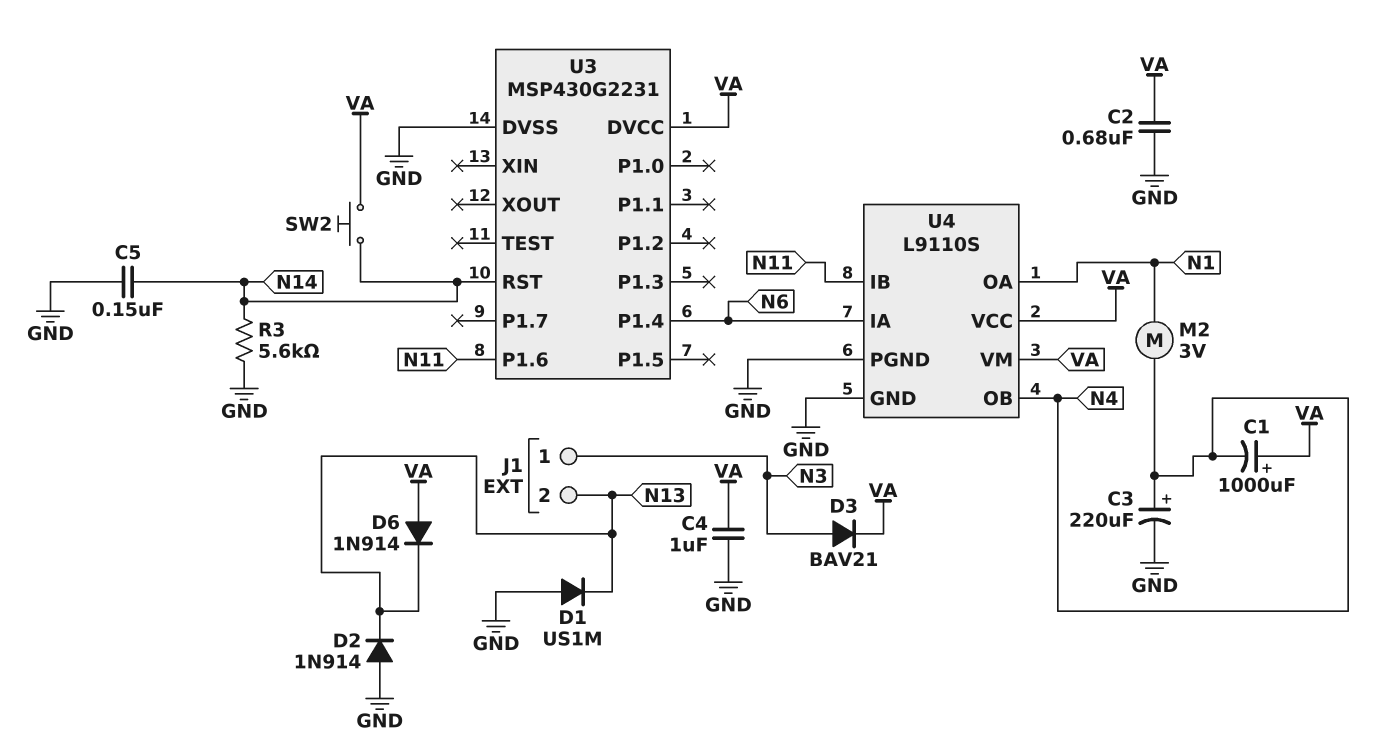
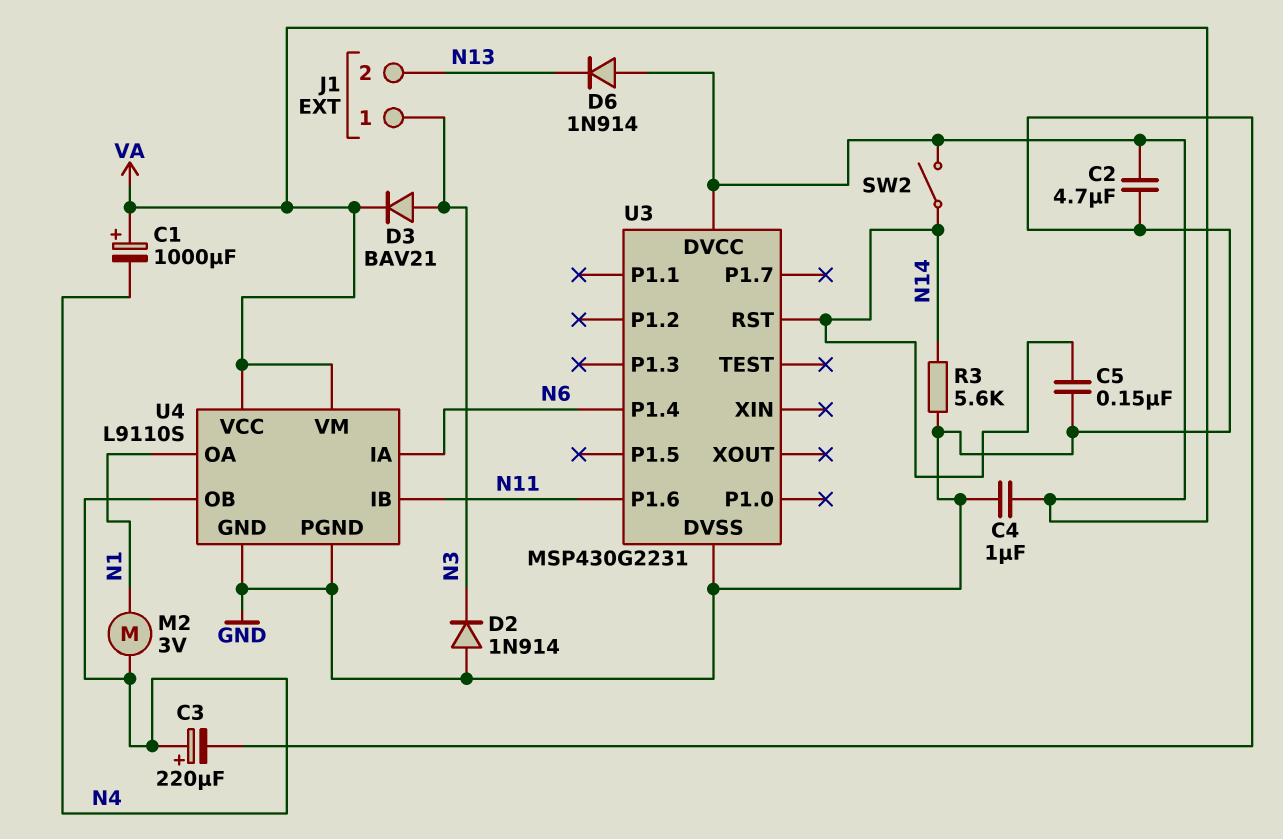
C2: 680nF (GND, VA) -> 4.7uF (GND, VA)
D1: diode US1M (A GND, K N13) -> none
D2: diode 1N914 (A GND, K N13) -> diode 1N914 (A GND, K N3)
SW2: button (N14, VA) -> switch (N14, VA)

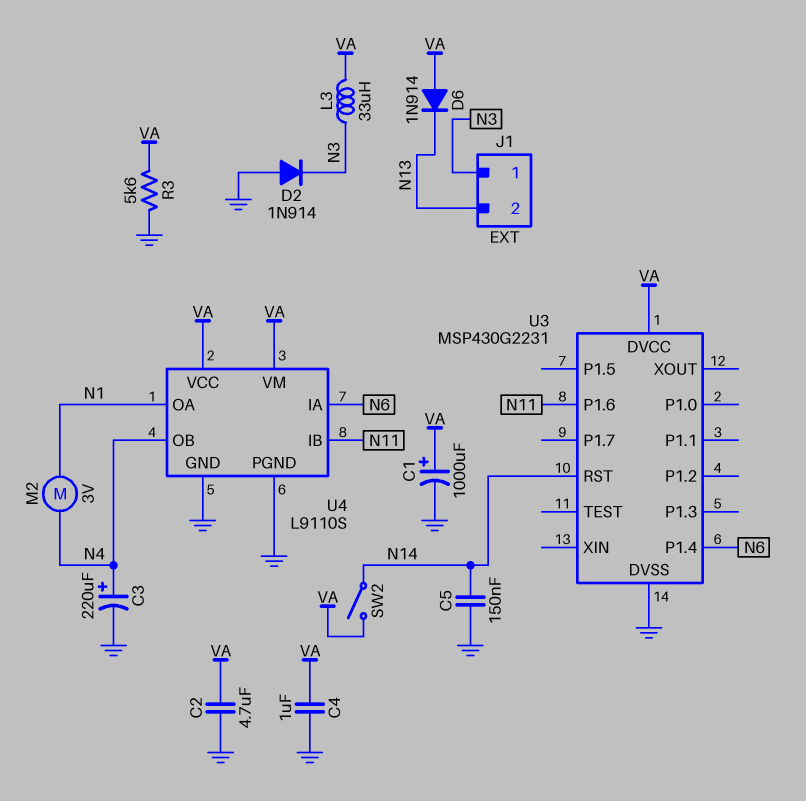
C1: 1000uF (plus VA, minus N4) -> 1000uF (plus VA, minus GND)
D3: diode BAV21 (A N3, K VA) -> none
L3: none -> 33uH (N3, VA)
R3: 5.6k (GND, N14) -> 5.6k (GND, VA)

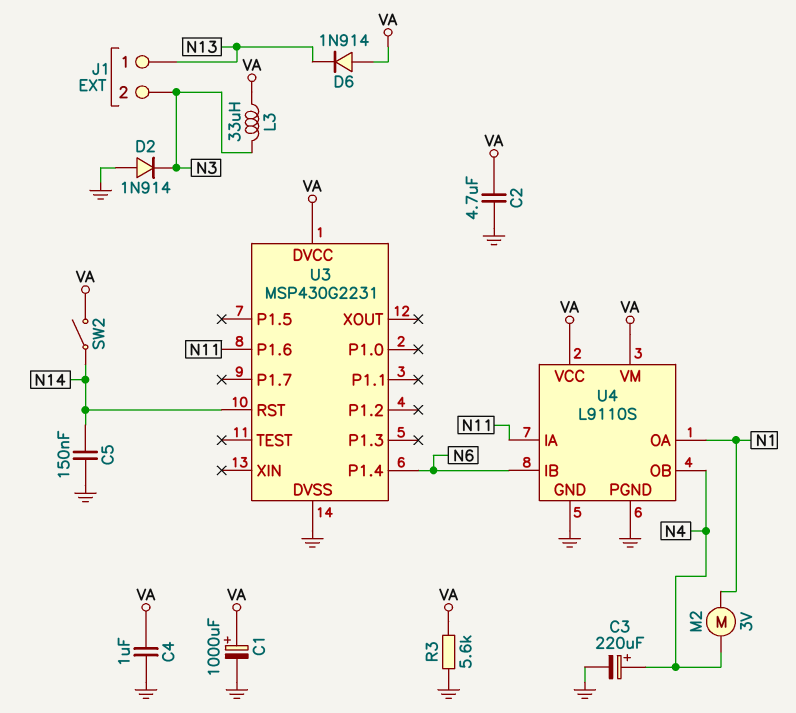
J1 pin 1: N3 -> N13
J1 pin 2: N13 -> N3
U4 pin IA: N6 -> N11
U4 pin IB: N11 -> N6

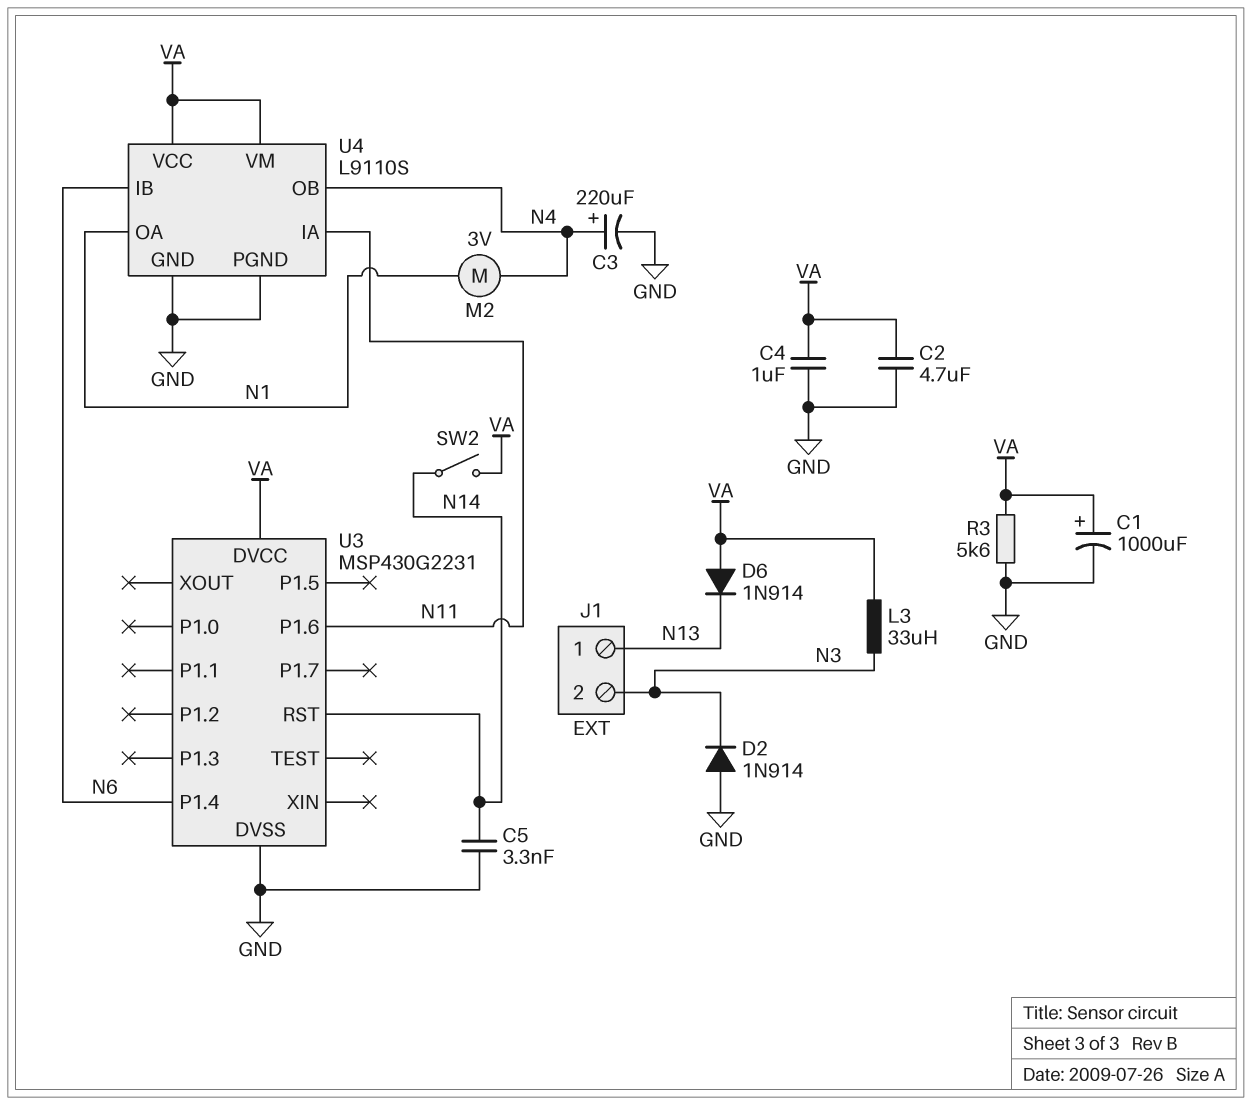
C5: 150nF (GND, N14) -> 3.3nF (GND, N14)

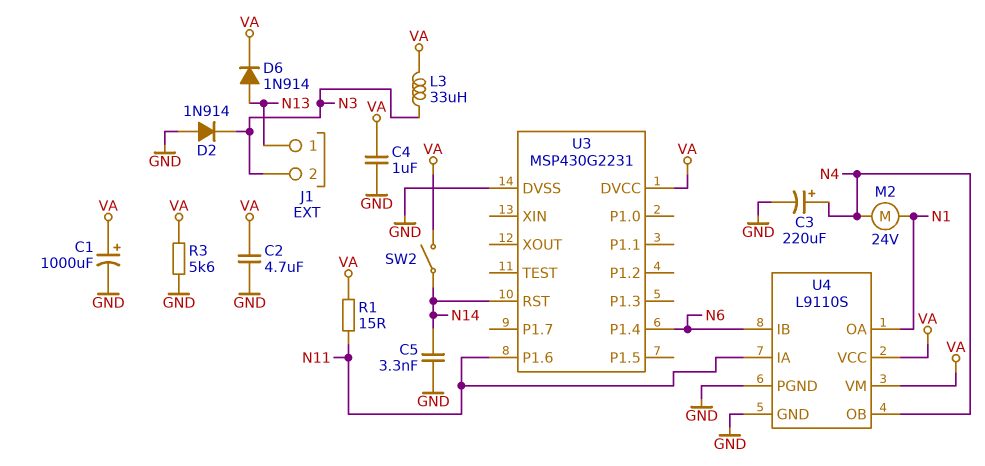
D6: diode 1N914 (A VA, K N13) -> diode 1N914 (A N13, K VA)
M2: motor 3V (N1, N4) -> motor 24V (N1, N4)
R1: none -> 15 (N11, VA)

